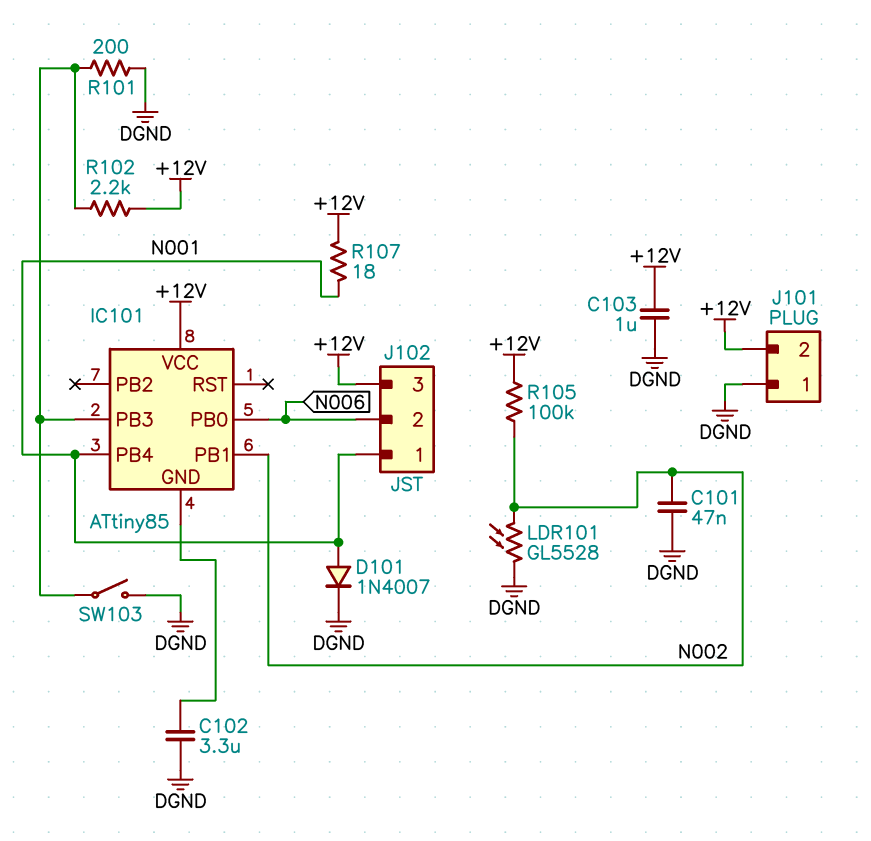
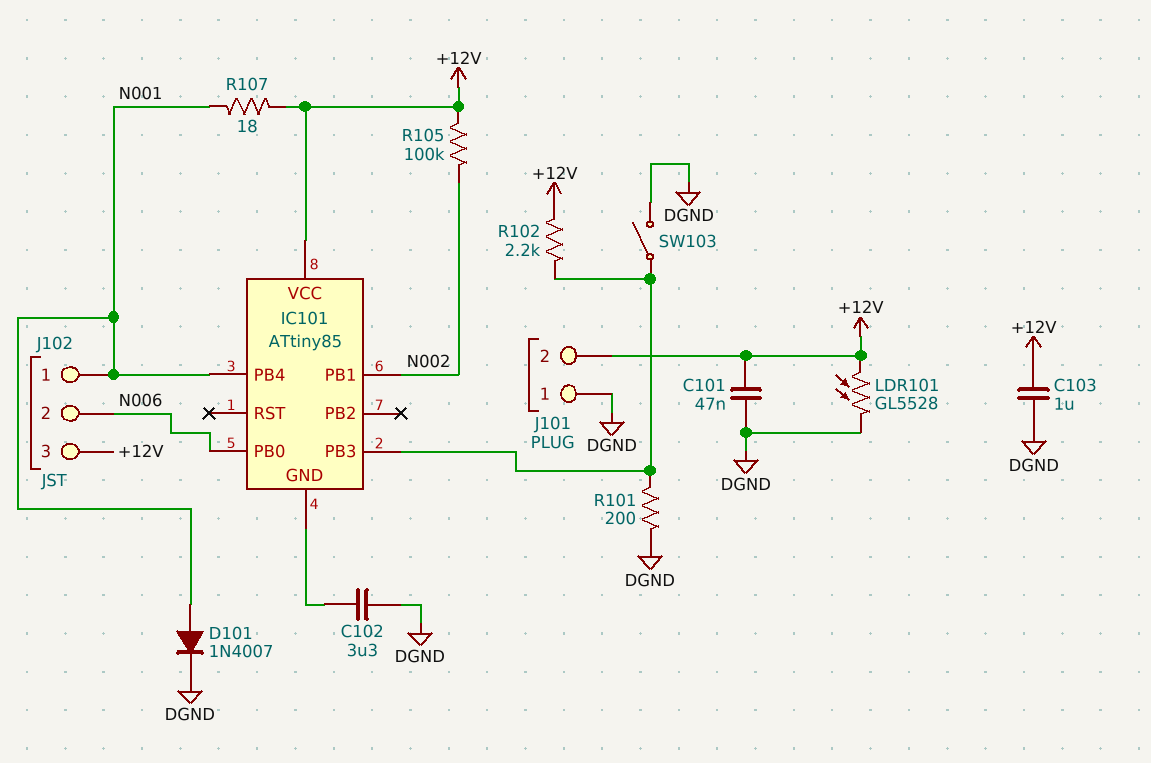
C101: 47nF (DGND, N002) -> 47nF (+12V, DGND)
LDR101: GL5528 (DGND, N002) -> GL5528 (+12V, DGND)

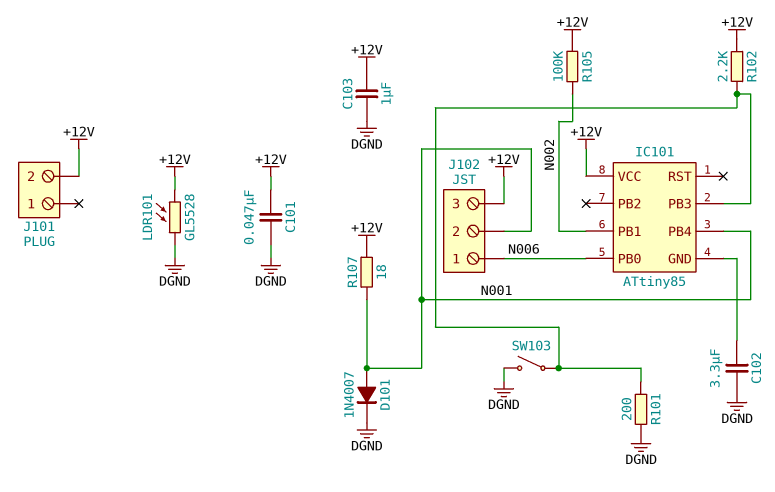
J101 pin 1: DGND -> none
J102 pin 1: N001 -> N006
J102 pin 2: N006 -> N001

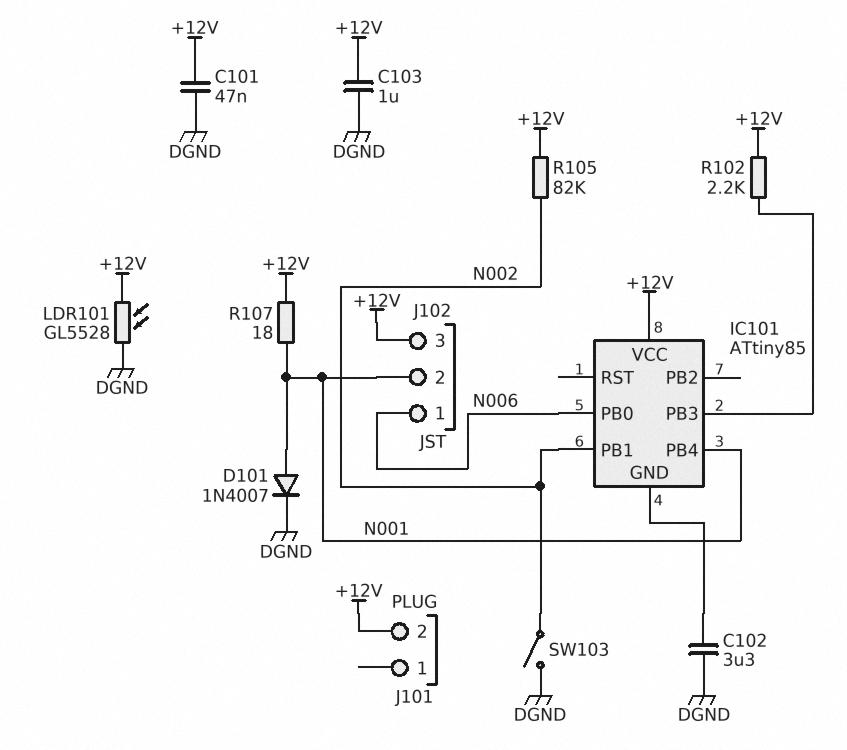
R101: 200 (DGND, IC101/PB3) -> none
R105: 100k (+12V, N002) -> 82k (+12V, N002)
SW103: switch (DGND, IC101/PB3) -> switch (DGND, N002)

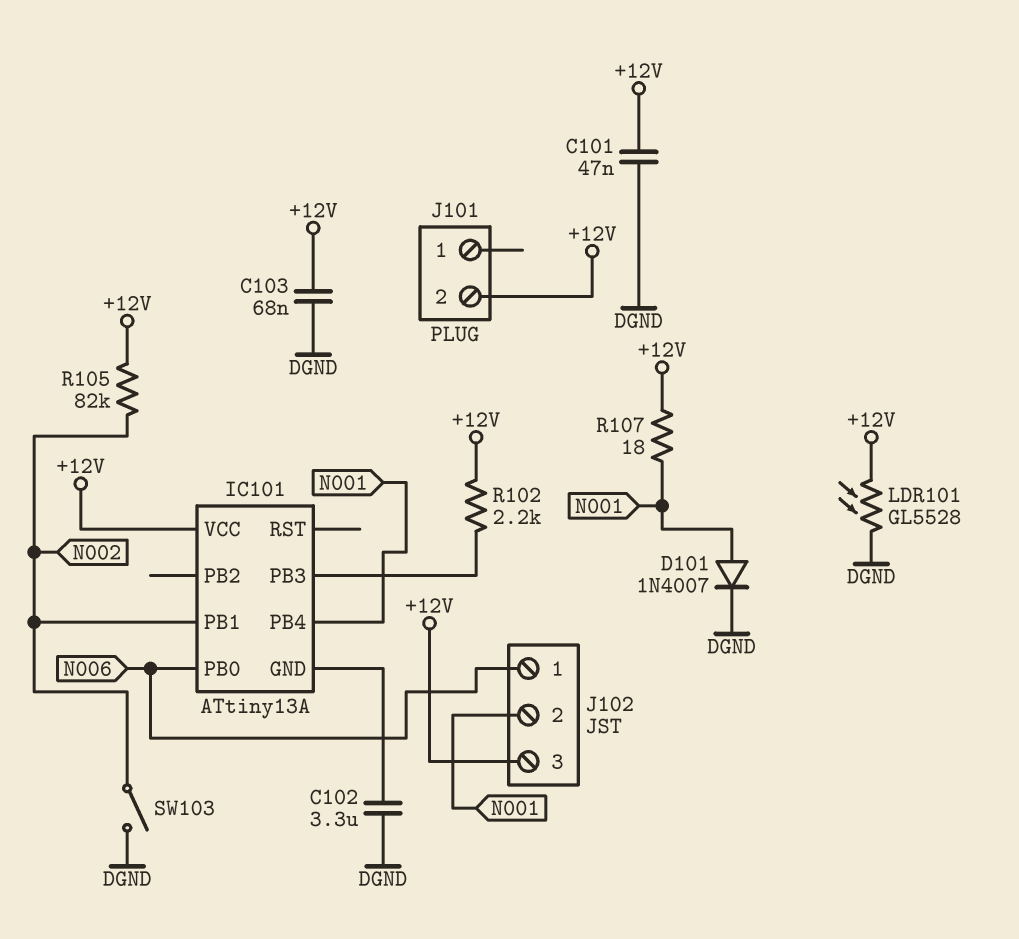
C103: 1uF (+12V, DGND) -> 68nF (+12V, DGND)
IC101: ATtiny85 -> ATtiny13A

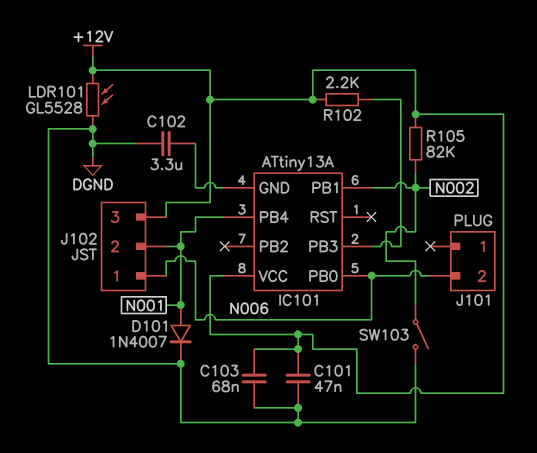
J101 pin 2: +12V -> N006
R107: 18 (+12V, N001) -> none

